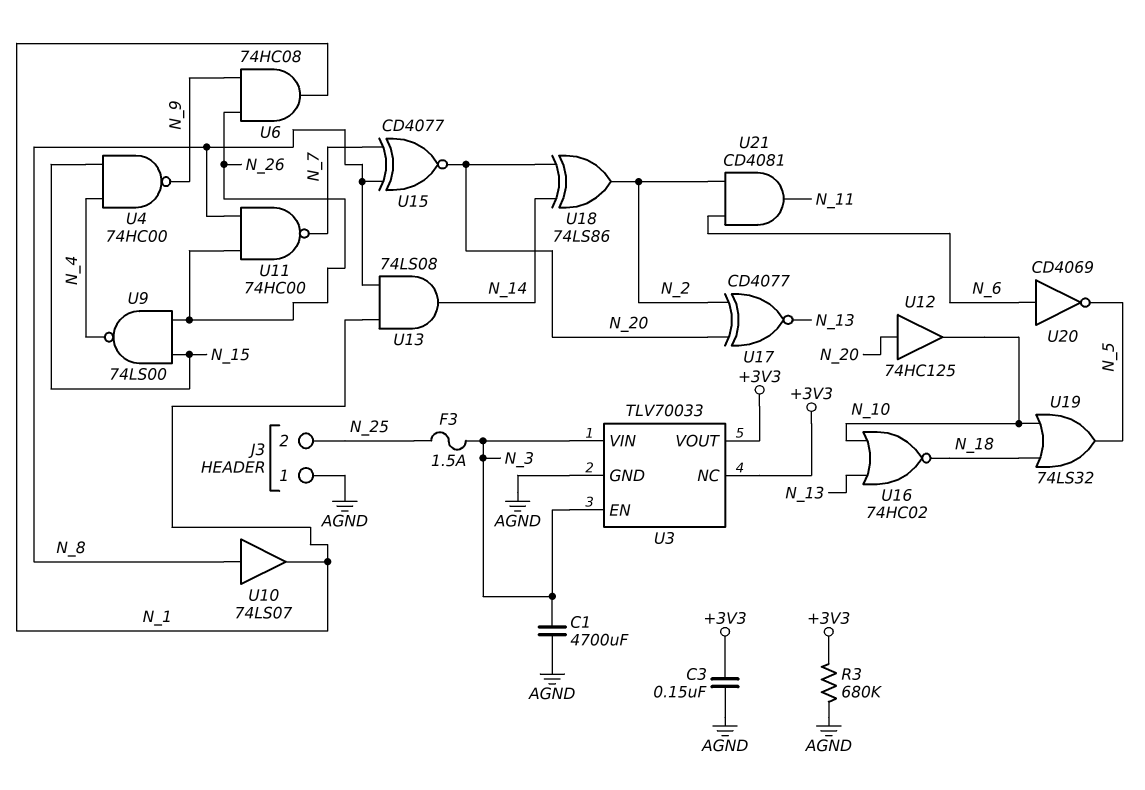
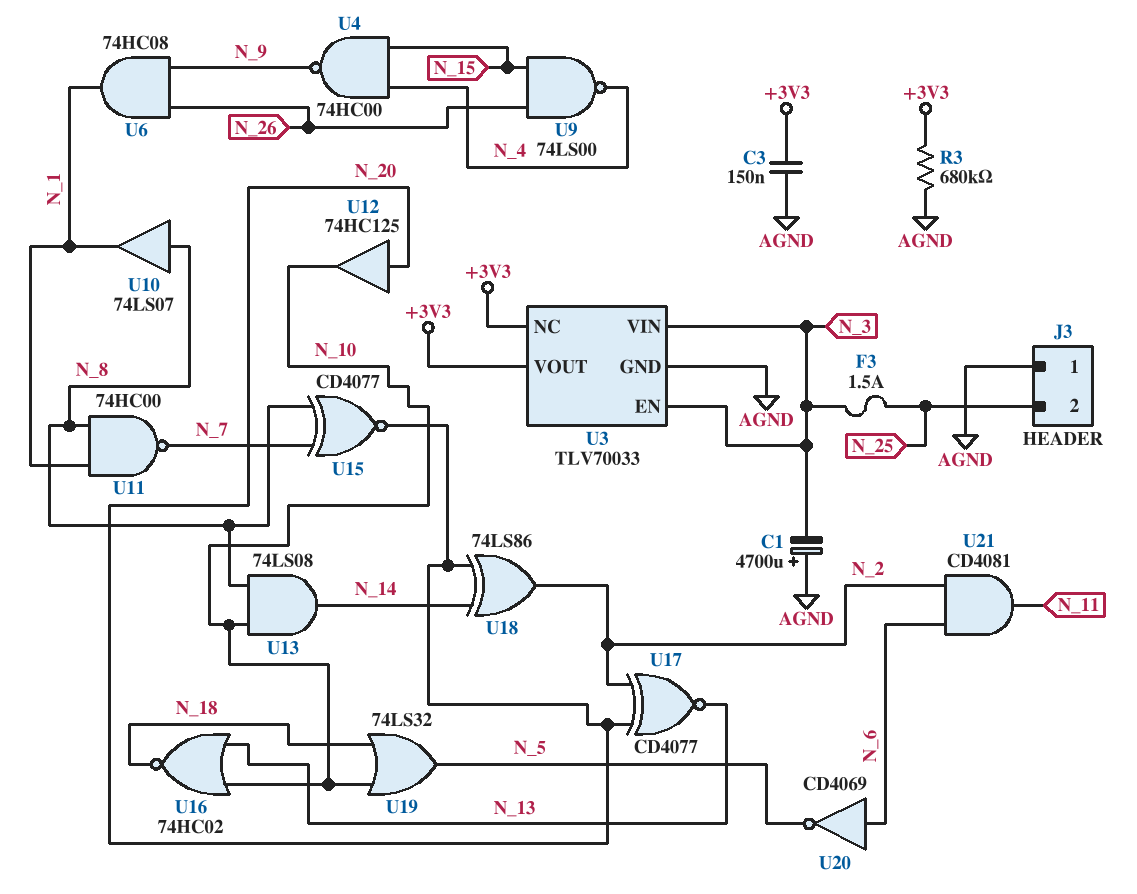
C1: 4700uF (AGND, N_3) -> 4700uF (plus AGND, minus N_3)
U11: NAND 74HC00 (in N_8, in N_26, out N_7) -> NAND 74HC00 (in N_1, in N_8, out N_7)
U13: AND 74LS08 (in N_1, in N_8, out N_14) -> AND 74LS08 (in N_8, in N_10, out N_14)

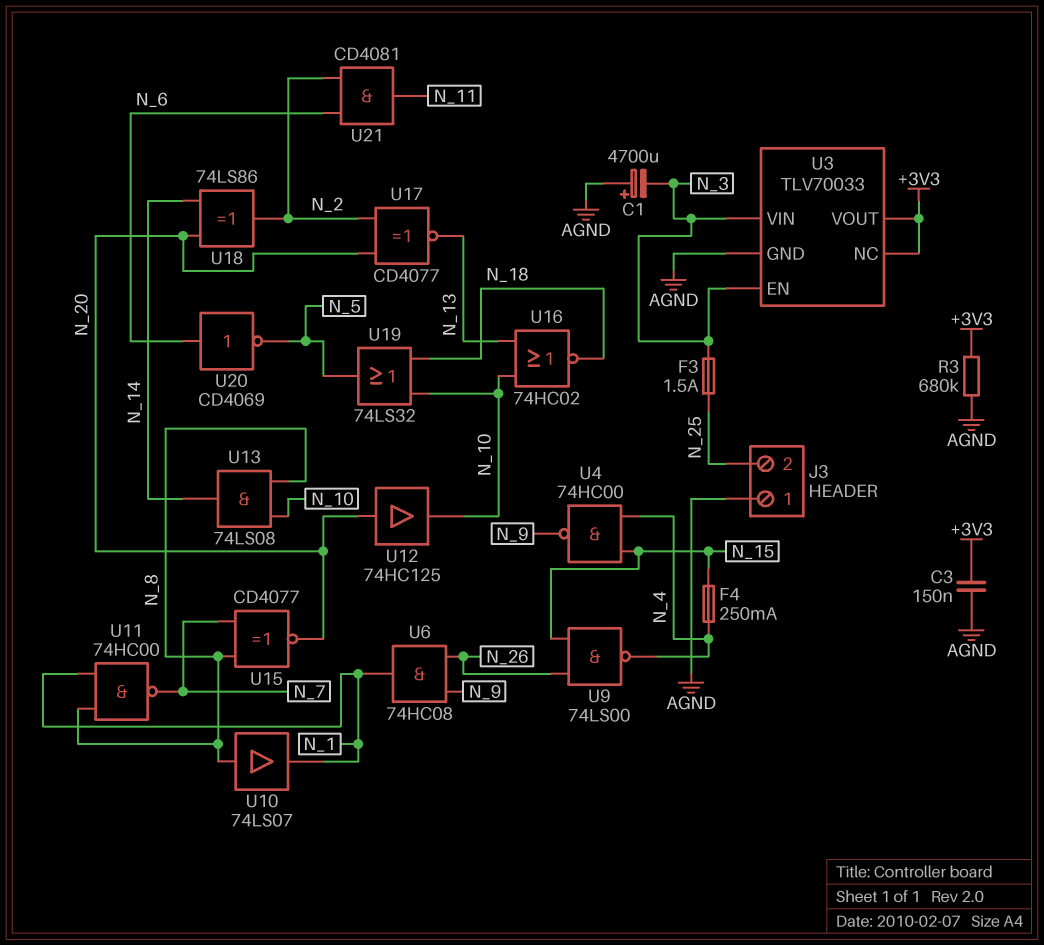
F4: none -> 250mA (N_4, N_15)

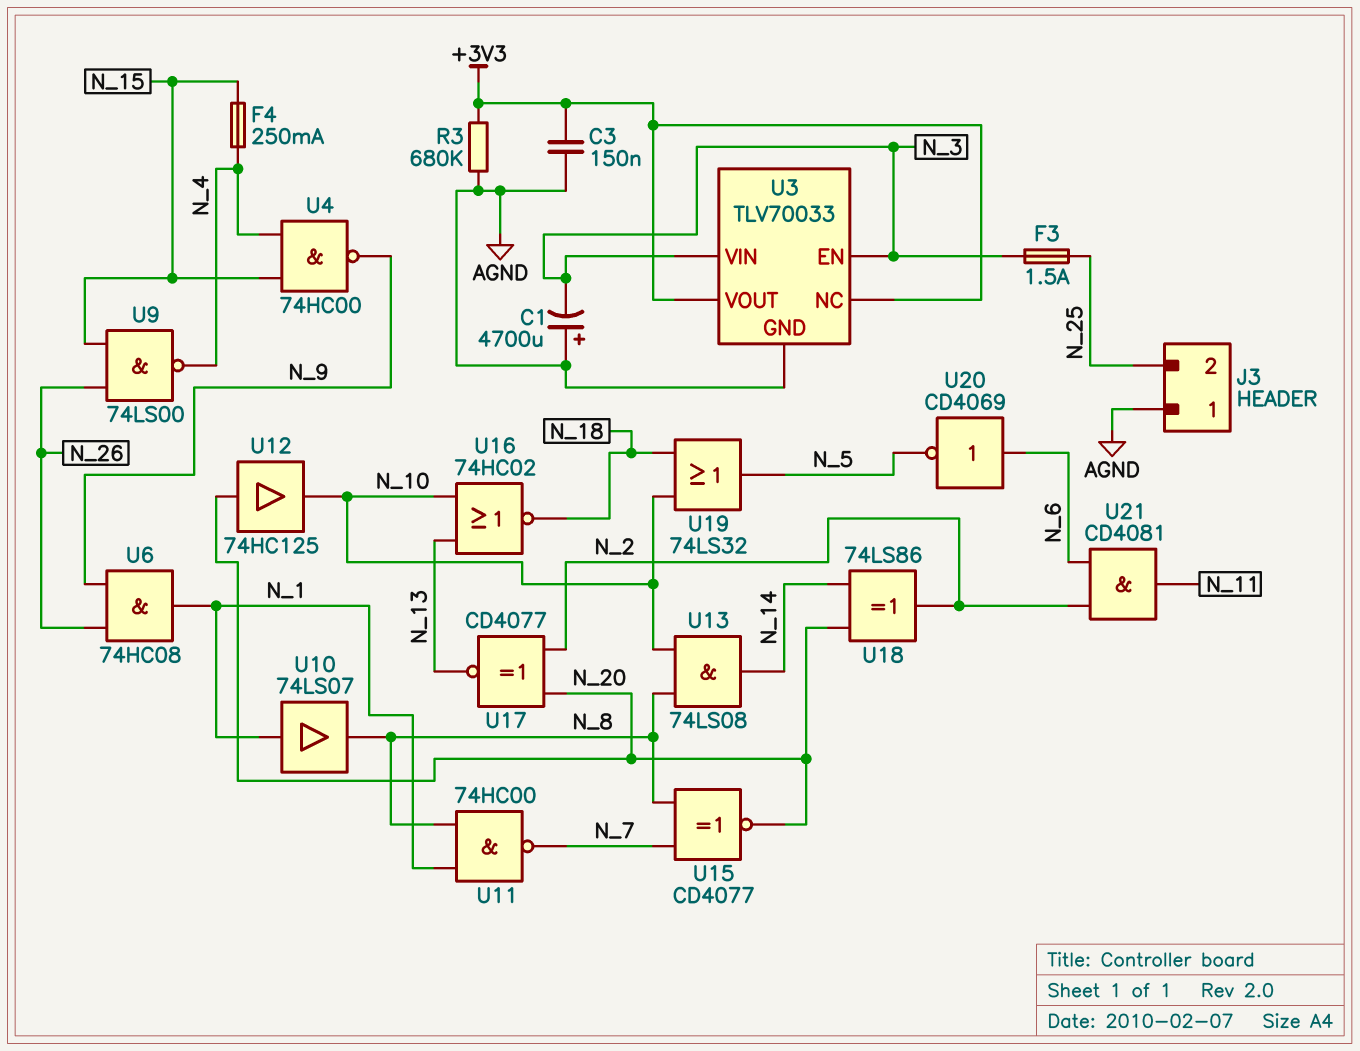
U10: buffer 74LS07 (in N_8, out N_1) -> buffer 74LS07 (in N_1, out N_8)

